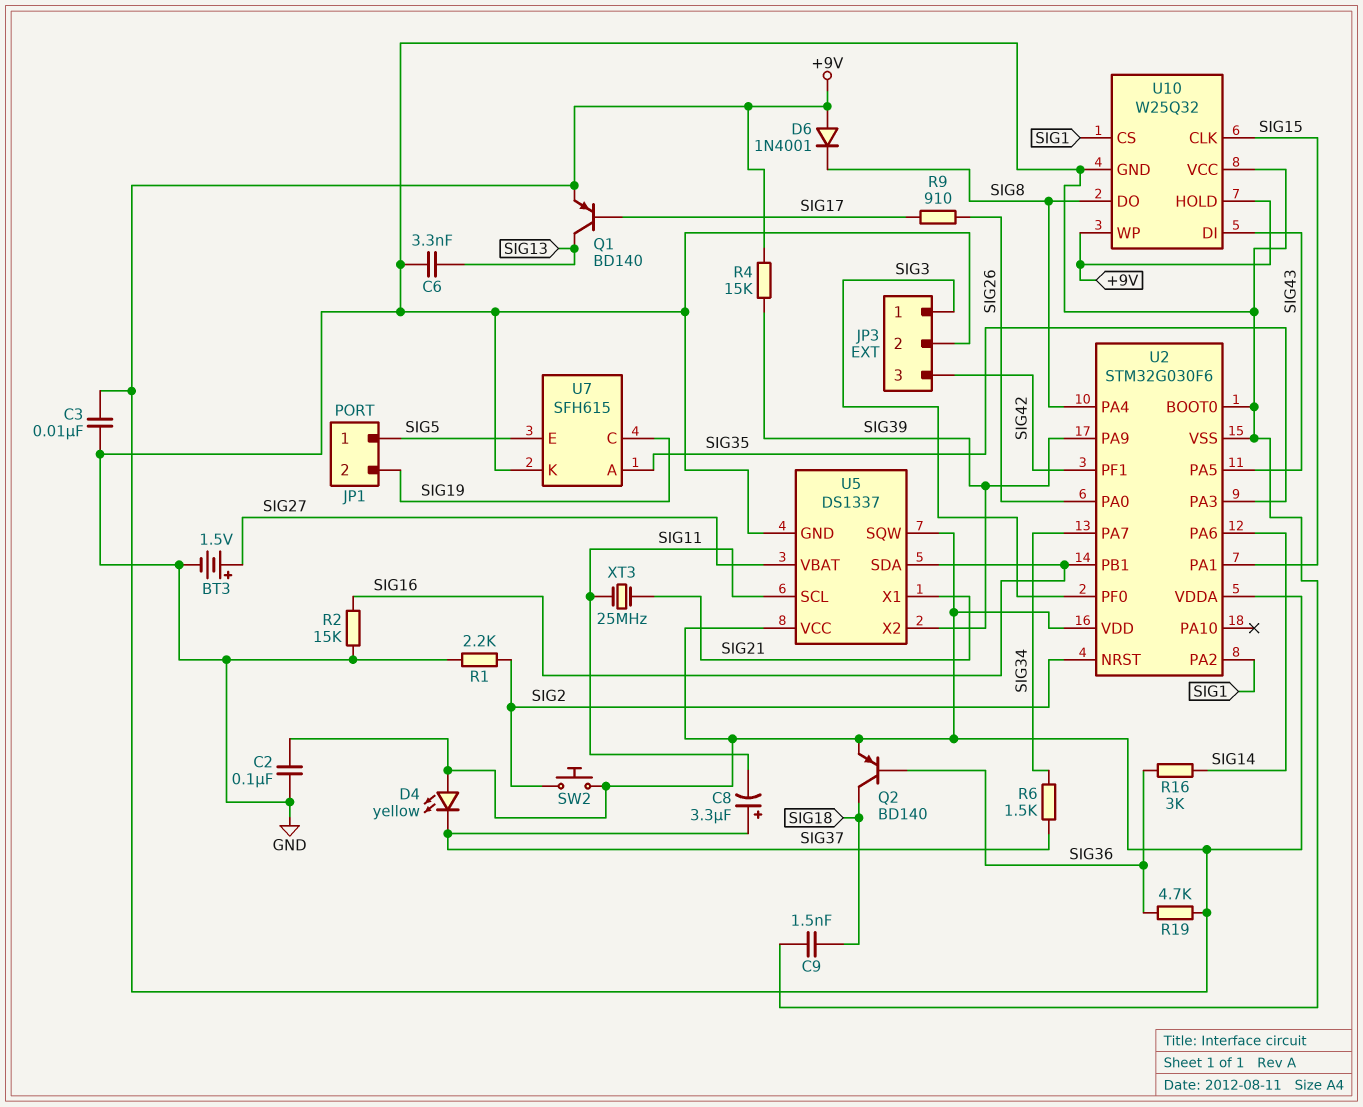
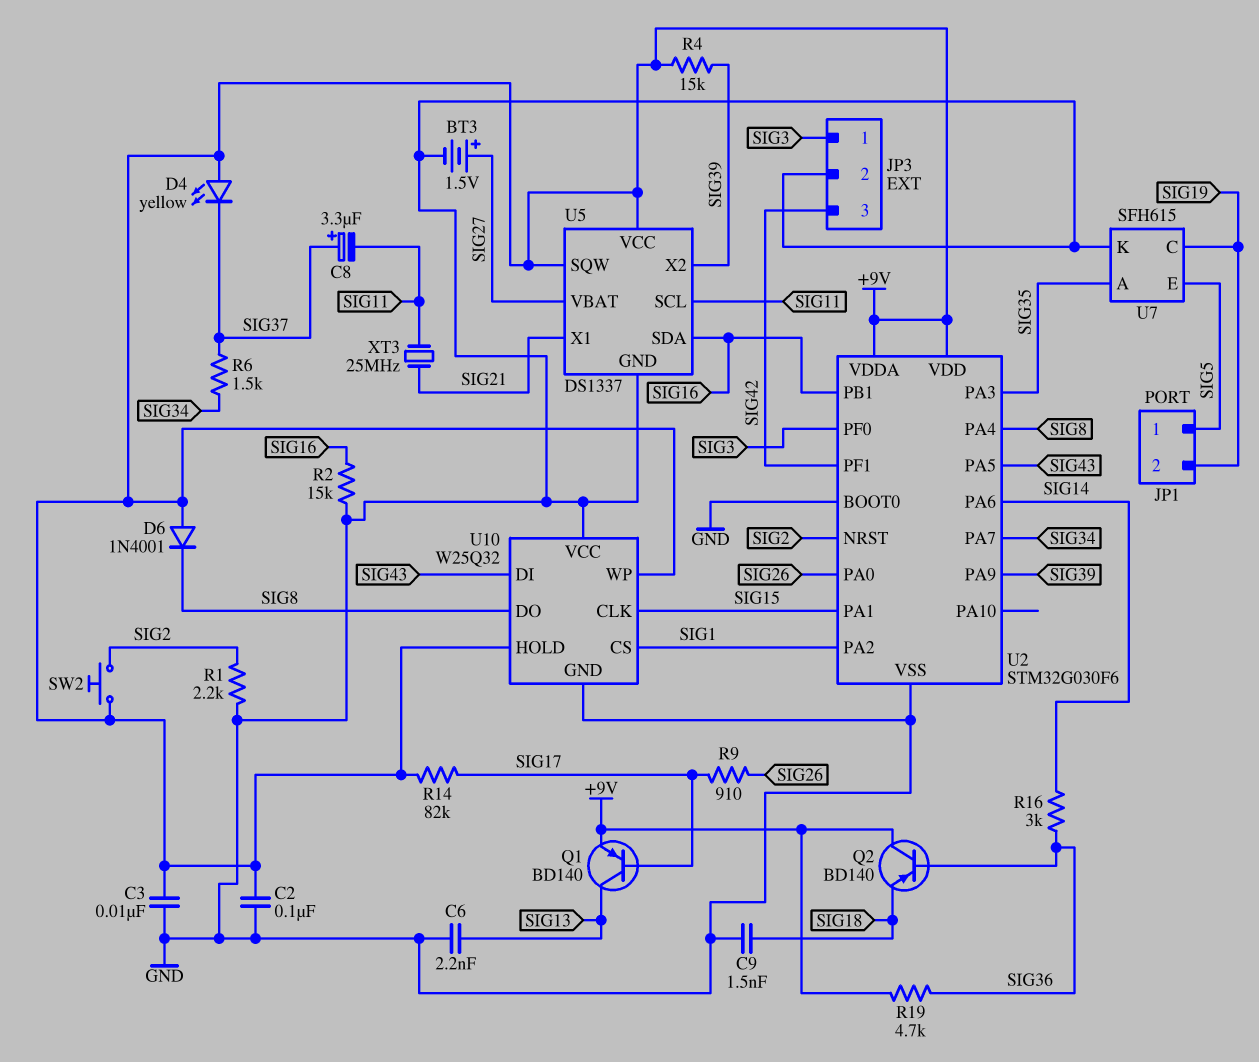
C6: 3.3nF (GND, SIG13) -> 2.2nF (GND, SIG13)
Q2: PNP BD140 (B SIG36, C SIG18, E +9V) -> PNP BD140 (B SIG36, C +9V, E SIG18)
R14: none -> 82k (+9V, SIG17)

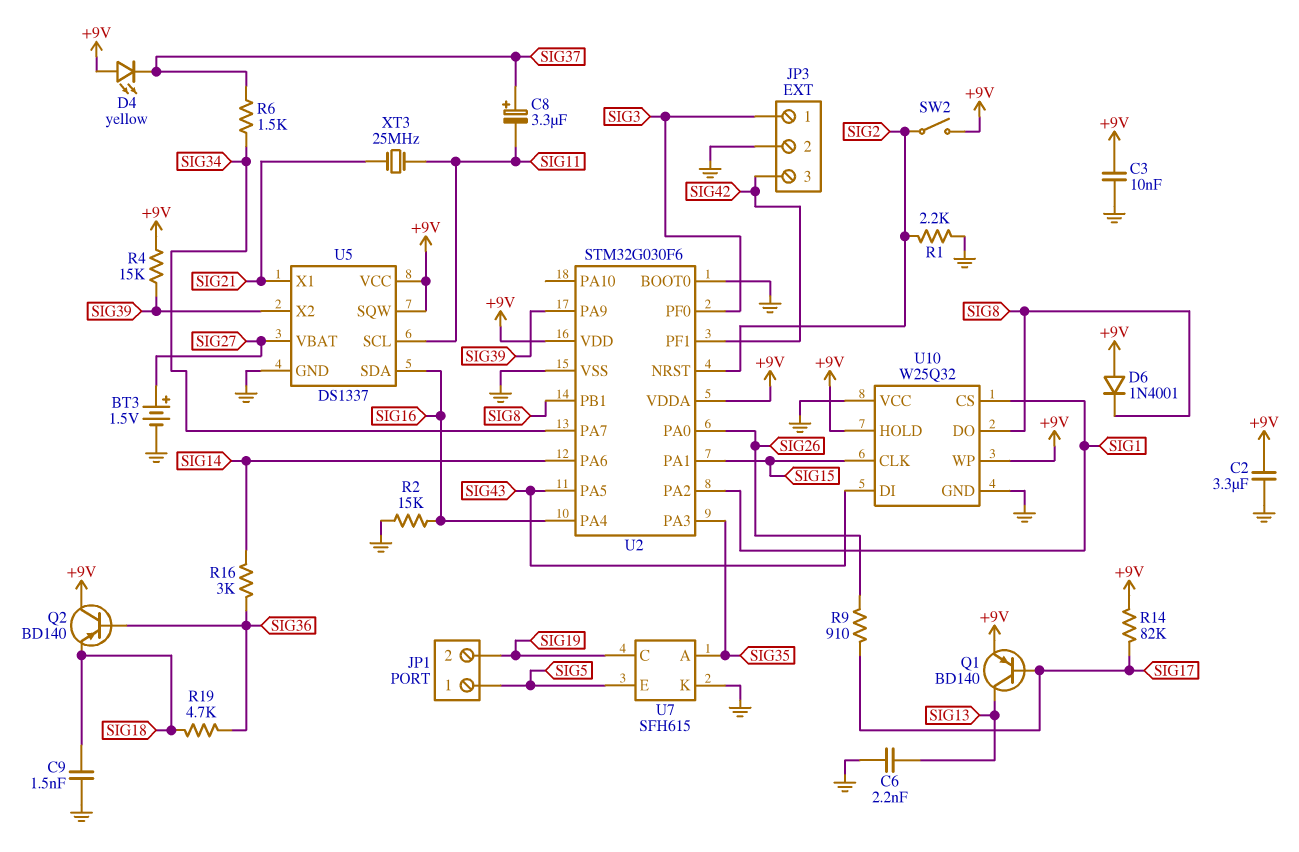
C2: 100nF (+9V, GND) -> 3.3uF (+9V, GND)
R19: 4.7k (+9V, SIG36) -> 4.7k (SIG18, SIG36)
SW2: button (+9V, SIG2) -> switch (+9V, SIG2)
U2 pin PA4: SIG8 -> SIG16
U2 pin PB1: SIG16 -> SIG8

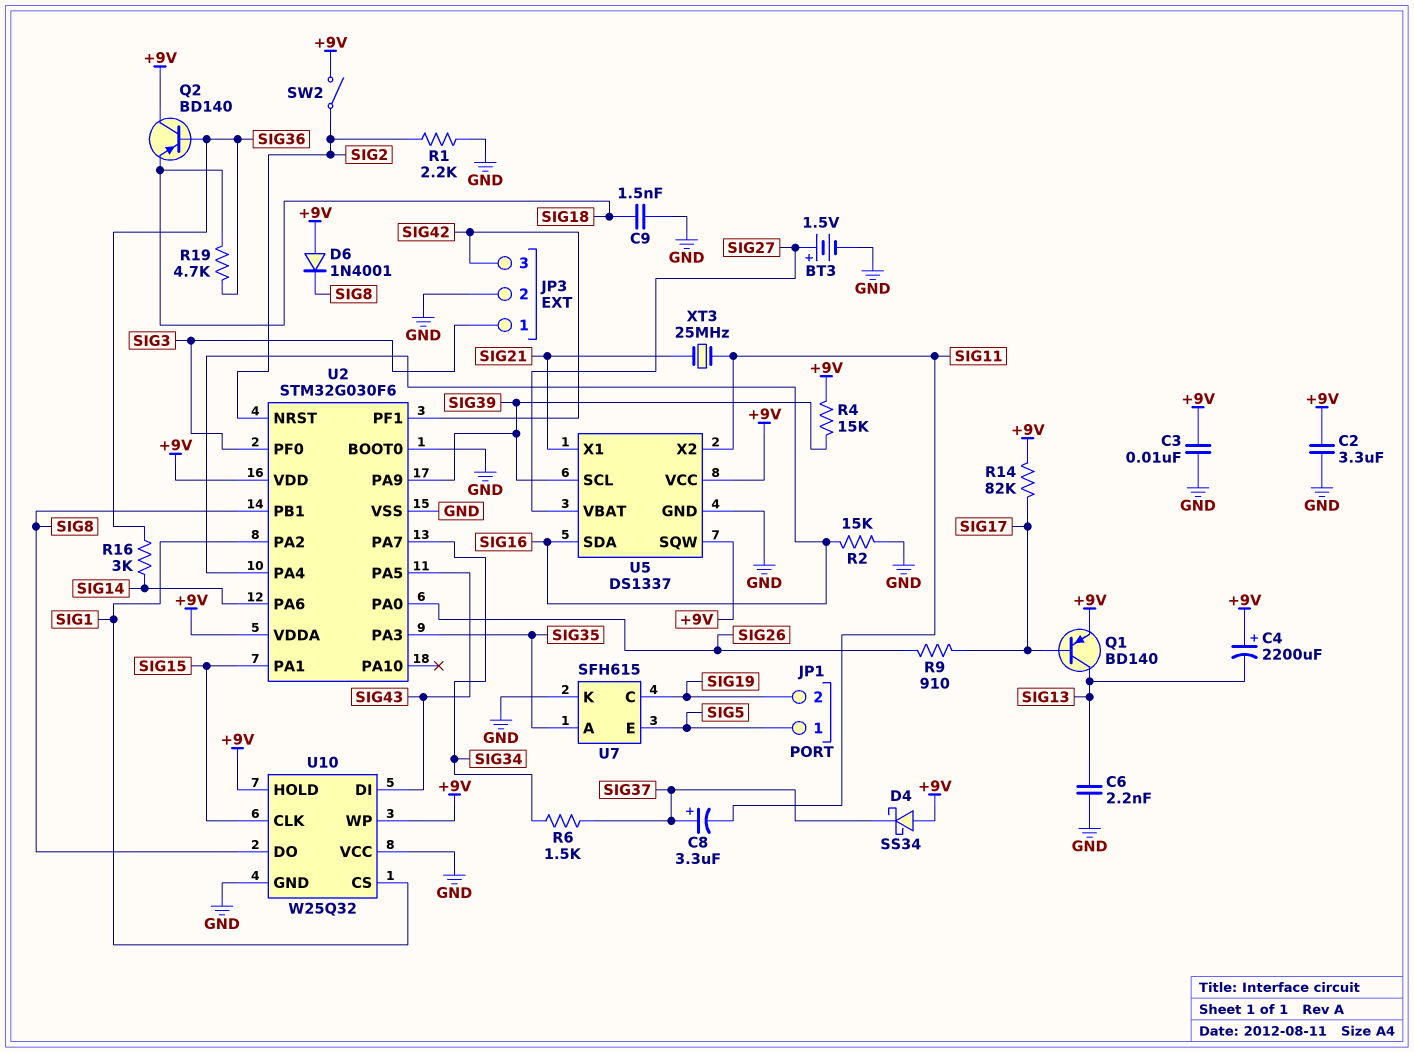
C4: none -> 2200uF (plus +9V, minus SIG13)
D4: LED yellow (A +9V, K SIG37) -> schottky SS34 (A +9V, K SIG37)
U5 pin SCL: SIG11 -> SIG39
U5 pin X2: SIG39 -> SIG11

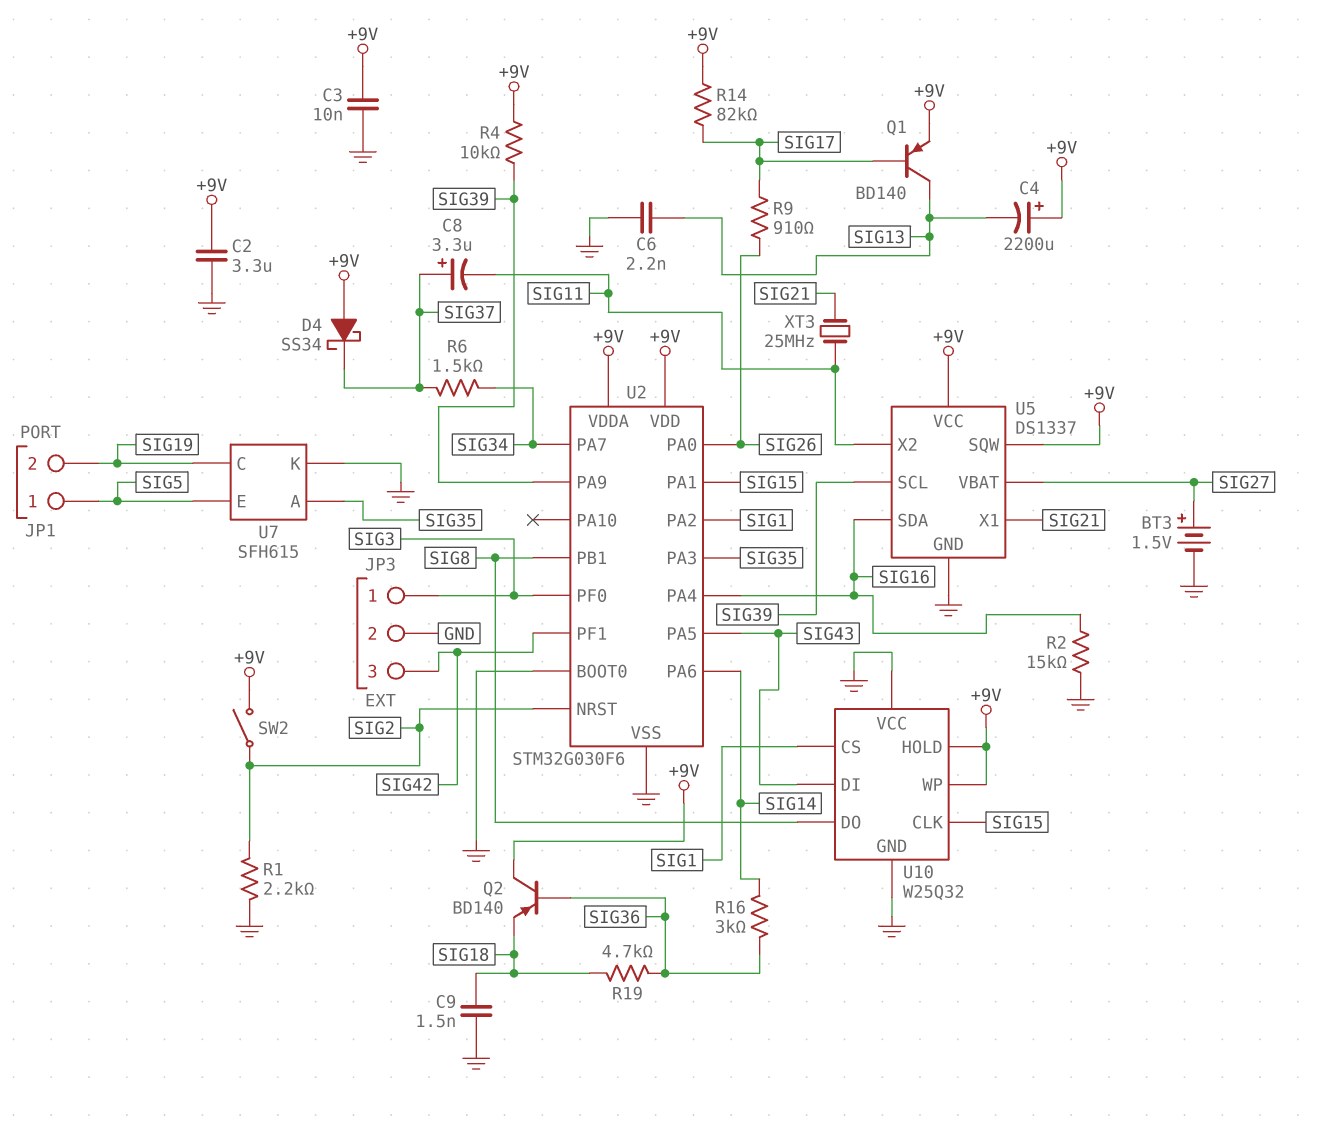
D6: diode 1N4001 (A +9V, K SIG8) -> none
R4: 15k (+9V, SIG39) -> 10k (+9V, SIG39)

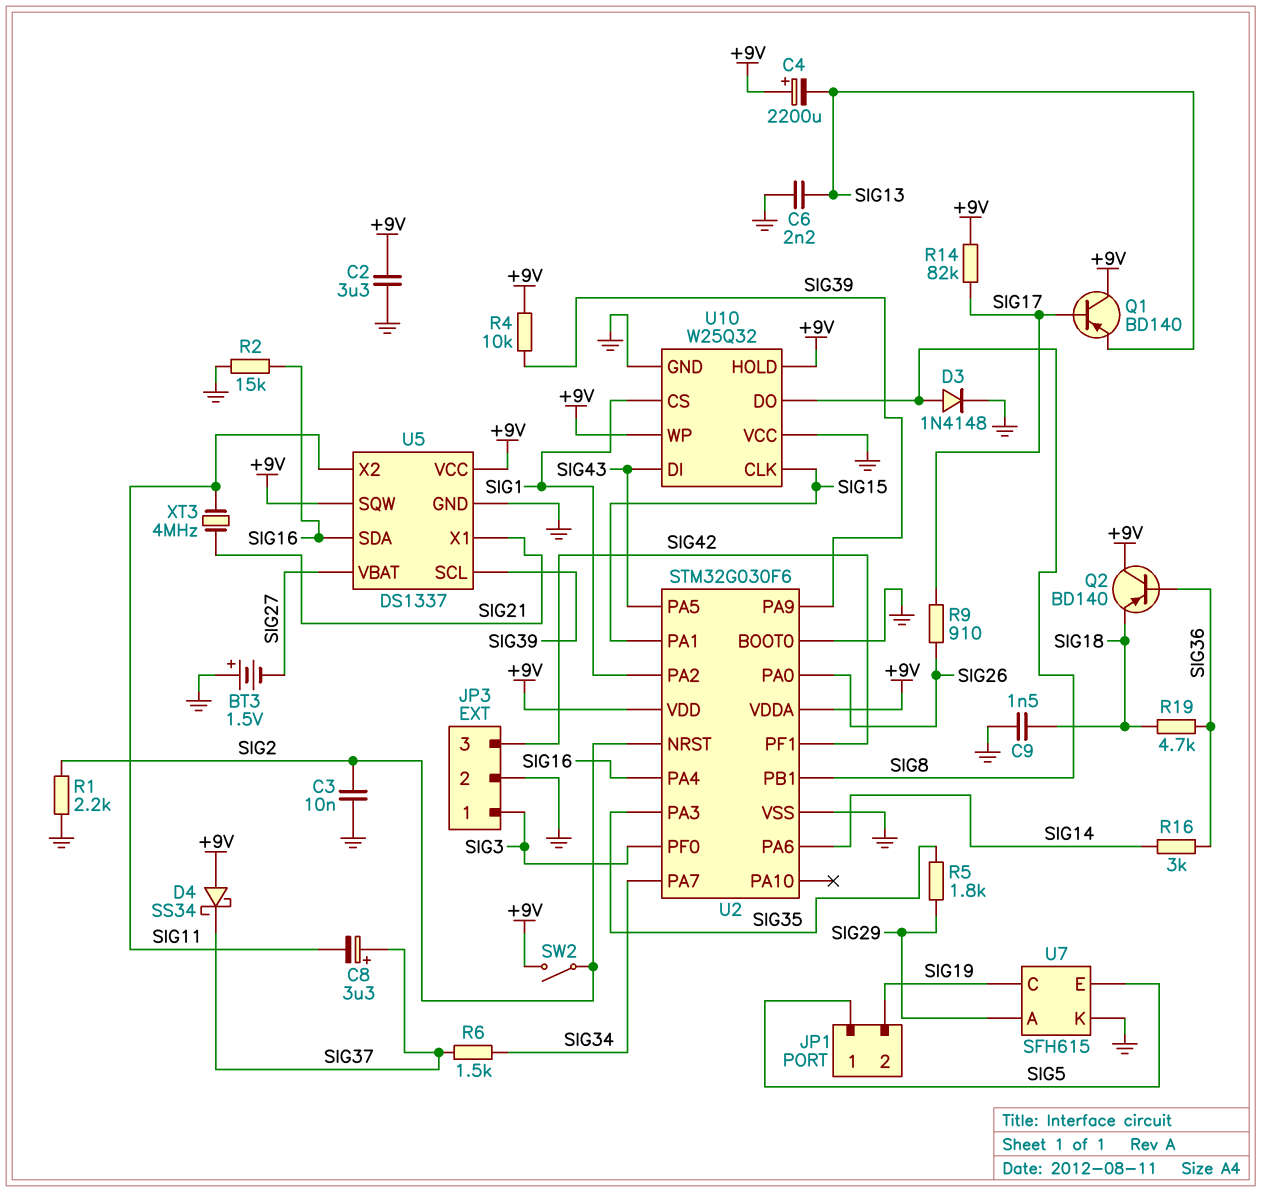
BT3: 1.5V (plus SIG27, minus GND) -> 1.5V (plus GND, minus SIG27)
C3: 10nF (+9V, GND) -> 10nF (GND, SIG2)
D3: none -> diode 1N4148 (A SIG8, K GND)
Q1: PNP BD140 (B SIG17, C SIG13, E +9V) -> PNP BD140 (B SIG17, C +9V, E SIG13)
R5: none -> 1.8k (SIG29, SIG35)
U7 pin A: SIG35 -> SIG29
XT3: 25MHz (SIG11, SIG21) -> 4MHz (SIG11, SIG21)

